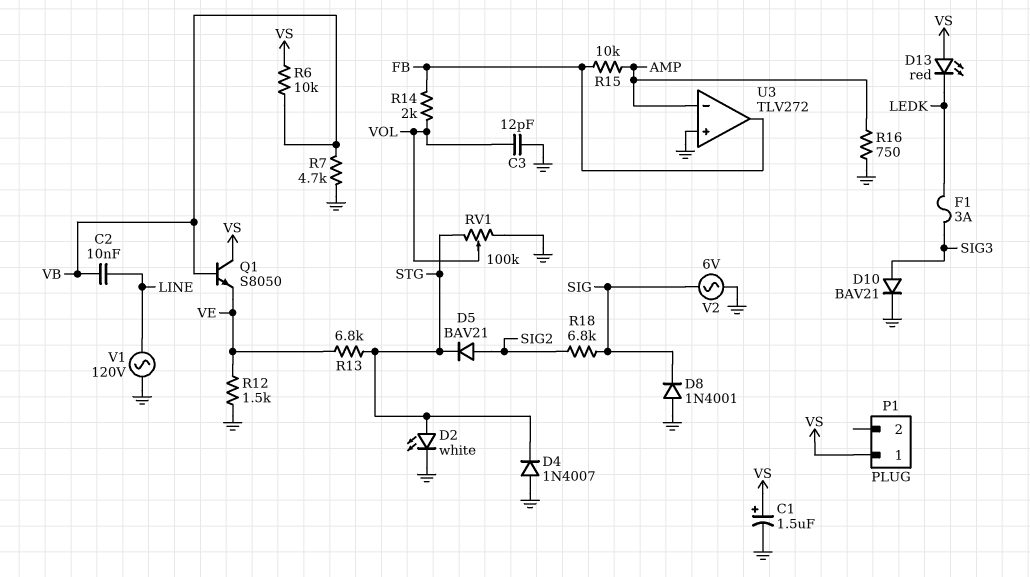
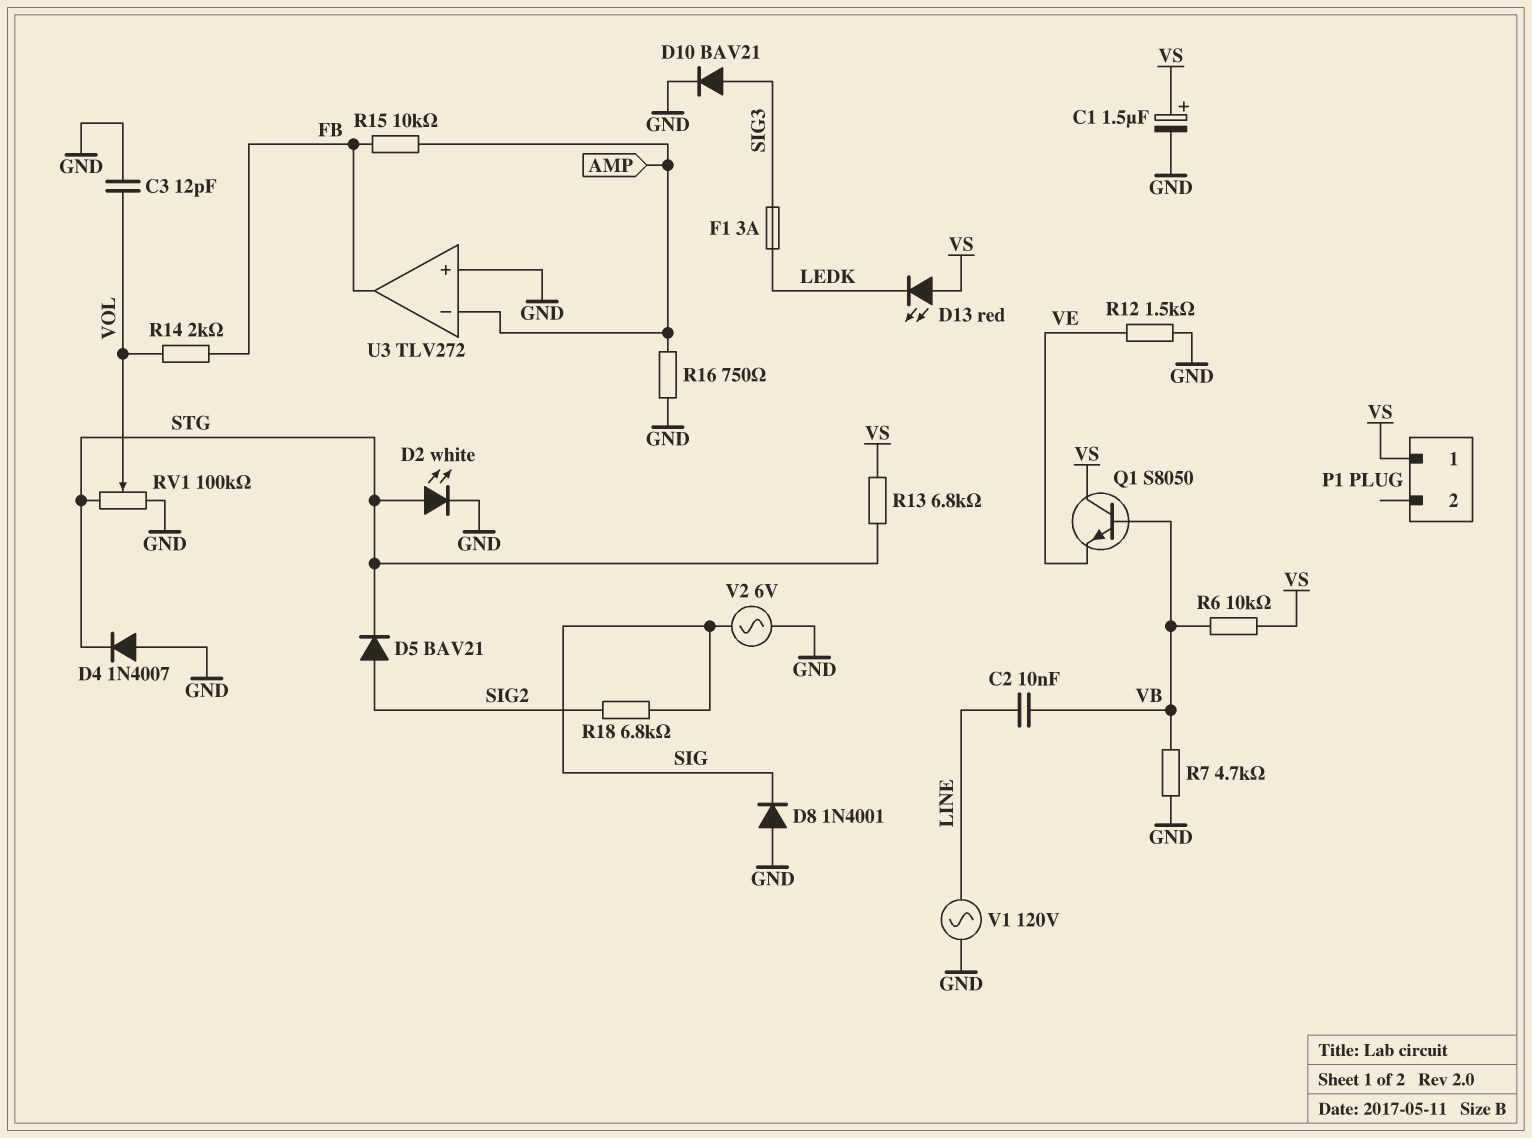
R13: 6.8k (STG, VE) -> 6.8k (STG, VS)

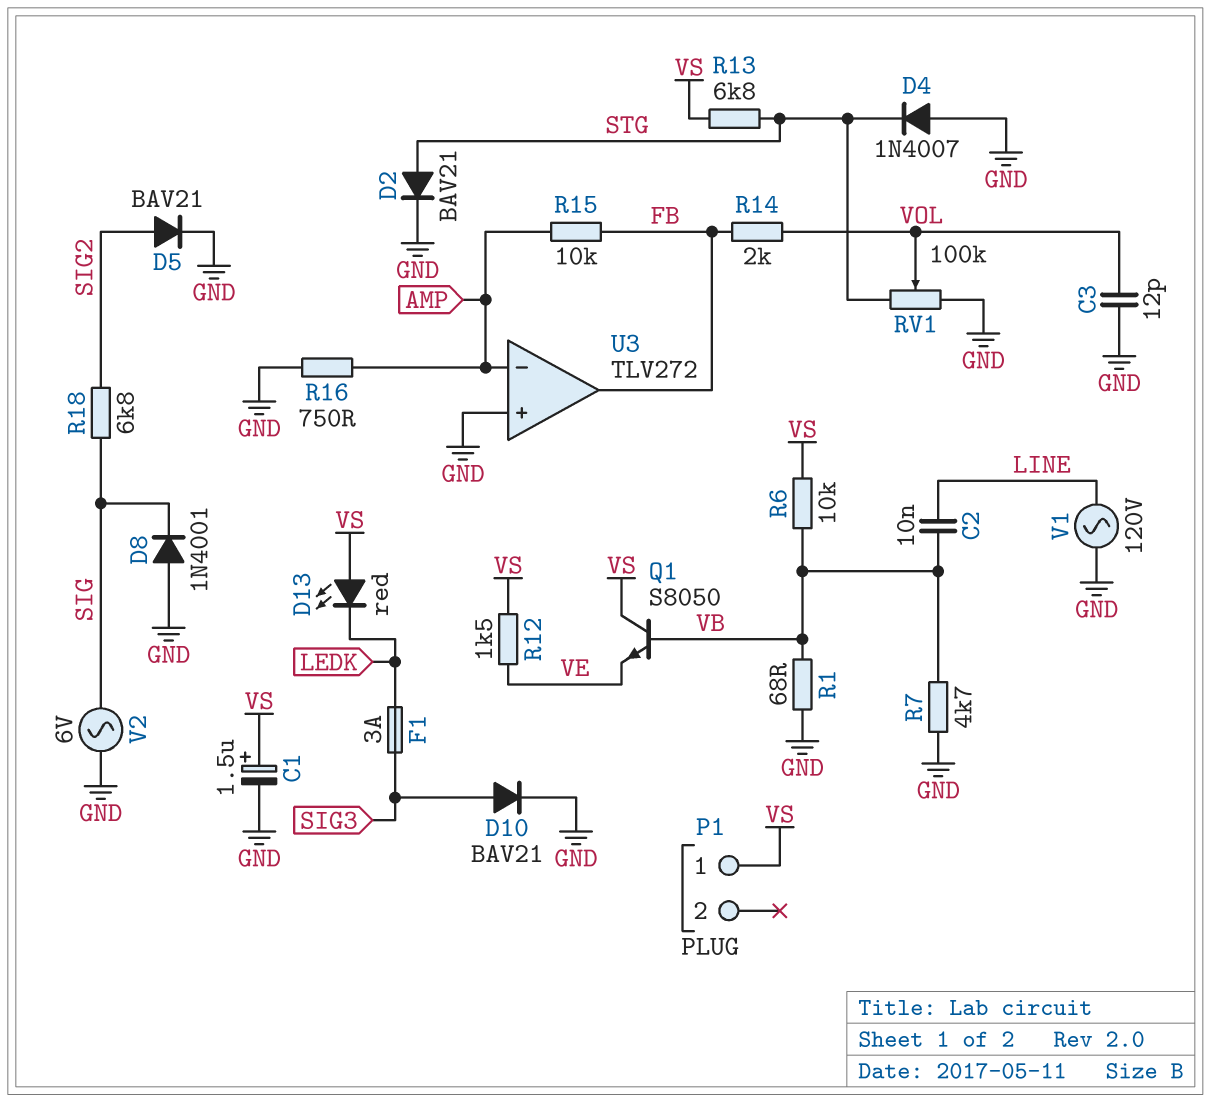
D2: LED white (A STG, K GND) -> diode BAV21 (A STG, K GND)
D5: diode BAV21 (A SIG2, K STG) -> diode BAV21 (A SIG2, K GND)
R1: none -> 68 (GND, VB)
R12: 1.5k (GND, VE) -> 1.5k (VE, VS)

